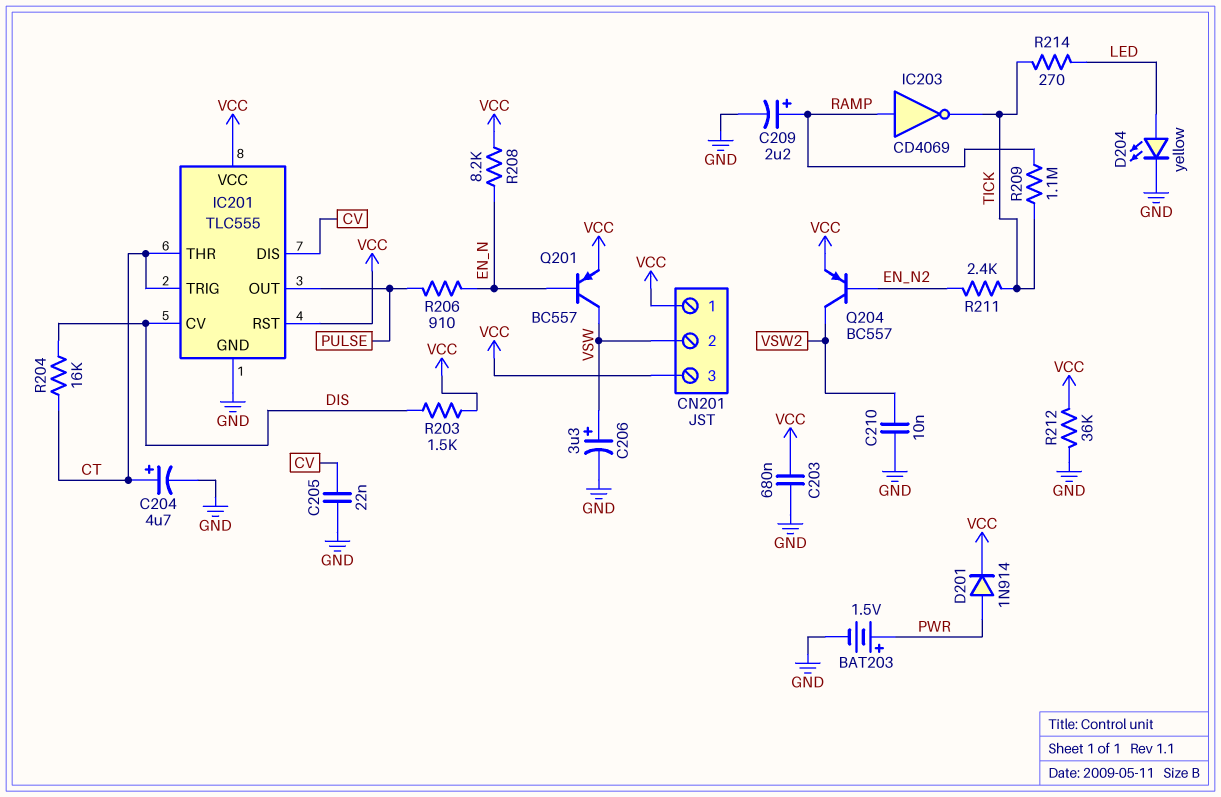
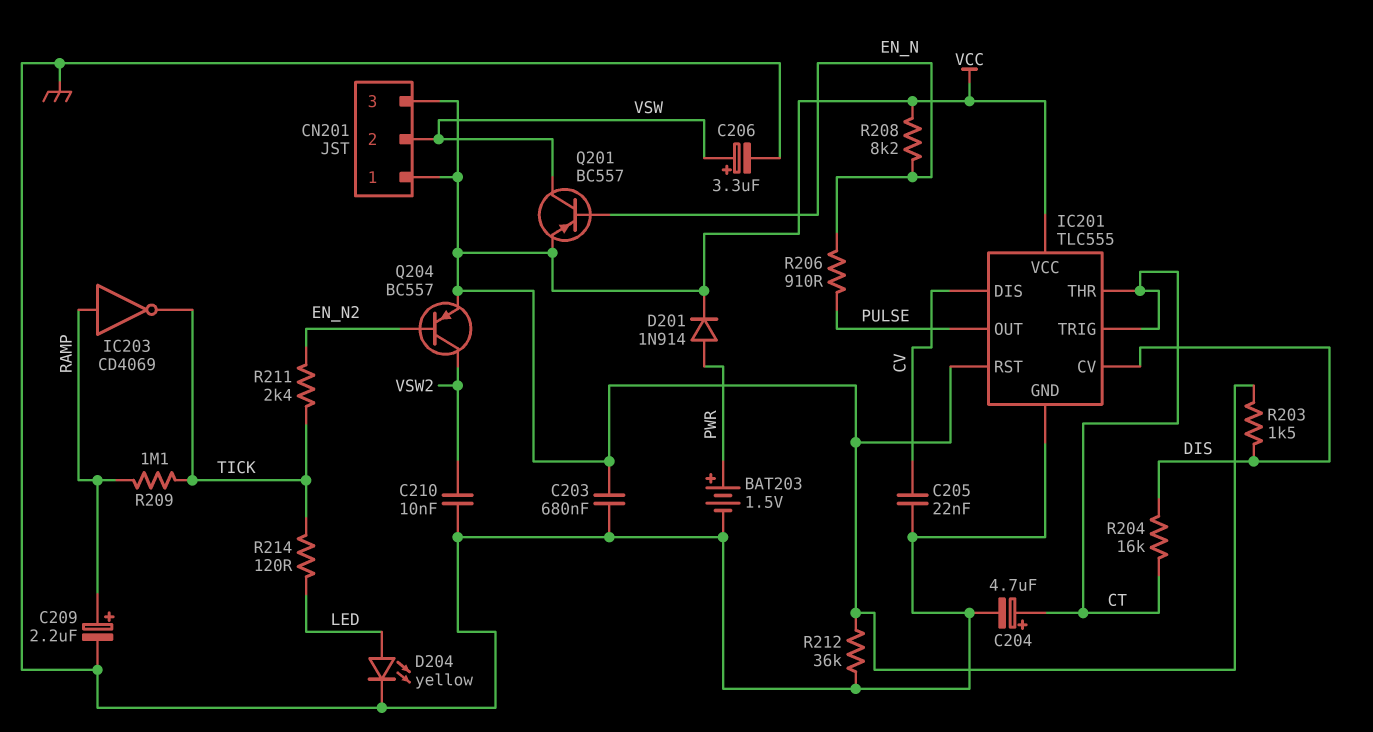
R214: 270 (LED, TICK) -> 120 (LED, TICK)

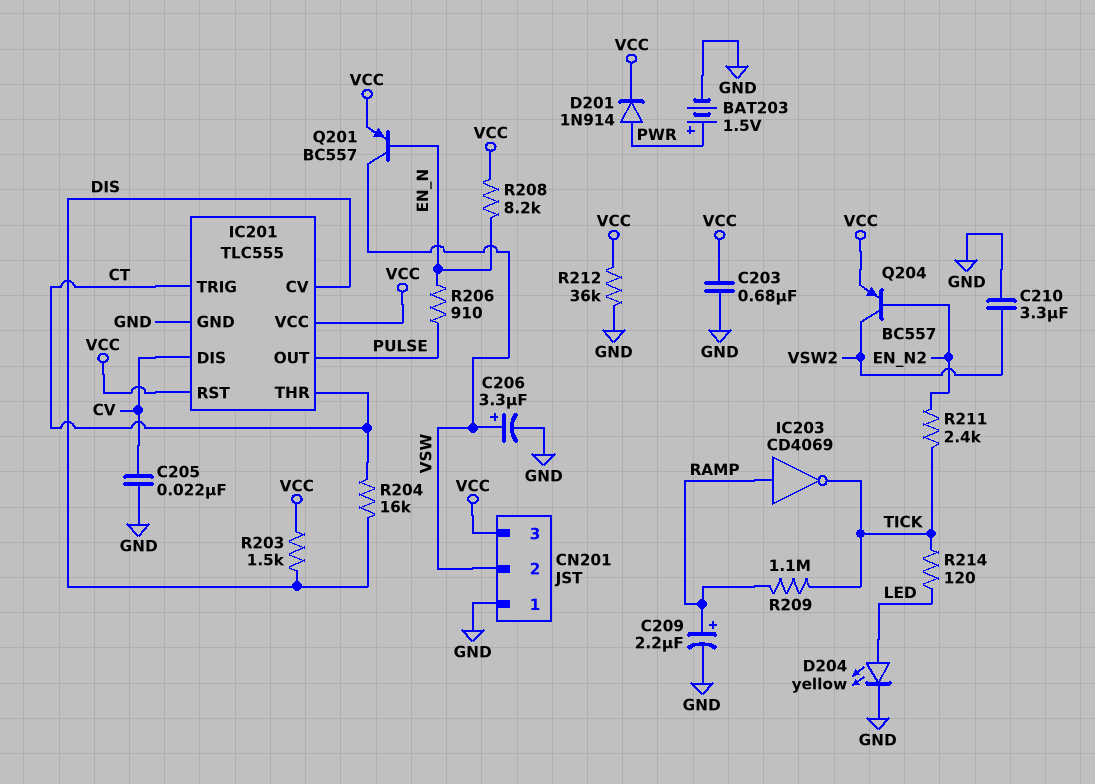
C204: 4.7uF (plus CT, minus GND) -> none
C210: 10nF (GND, VSW2) -> 3.3uF (GND, VSW2)
CN201 pin 1: VCC -> GND

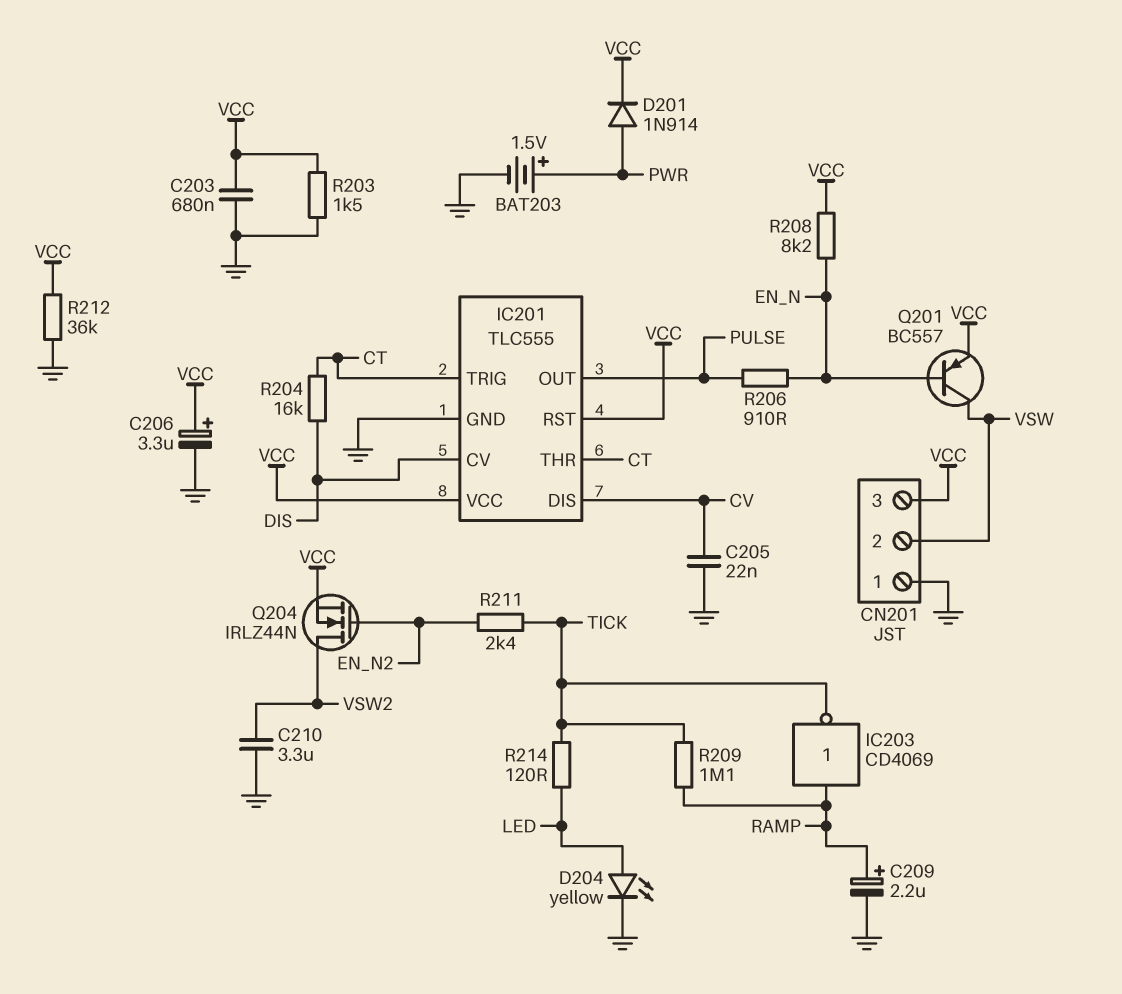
C206: 3.3uF (plus VSW, minus GND) -> 3.3uF (plus VCC, minus GND)
Q204: PNP BC557 (B EN_N2, C VSW2, E VCC) -> NMOS IRLZ44N (G EN_N2, D VSW2, S VCC)
R203: 1.5k (DIS, VCC) -> 1.5k (GND, VCC)

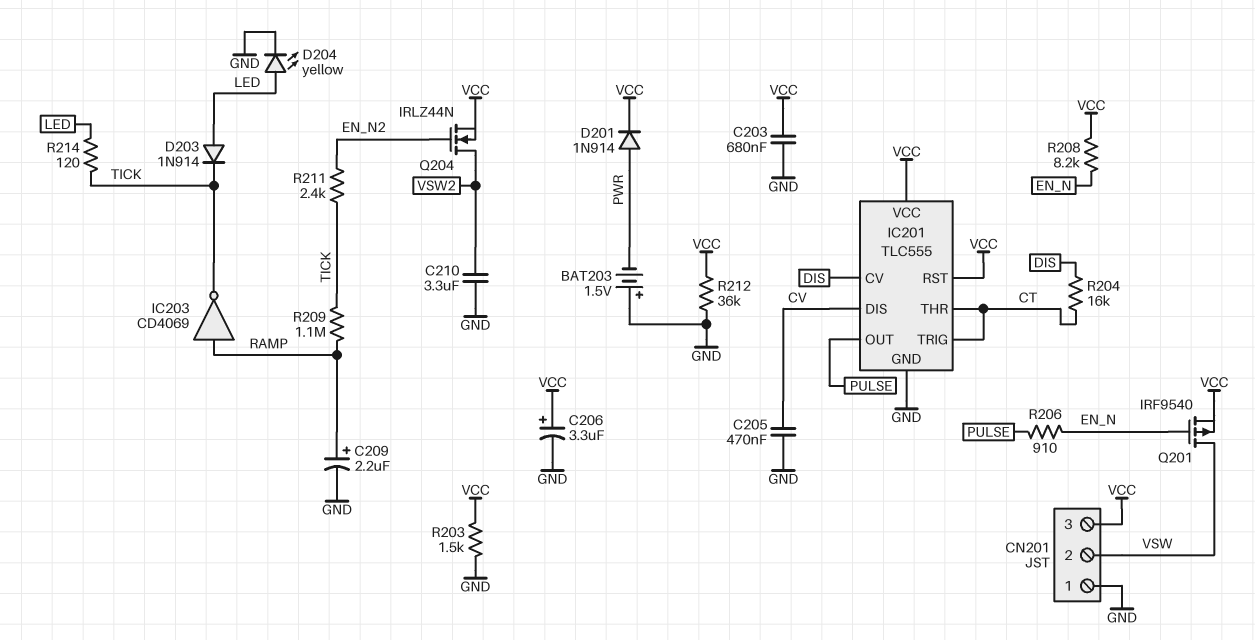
BAT203: 1.5V (plus PWR, minus GND) -> 1.5V (plus GND, minus PWR)
C205: 22nF (CV, GND) -> 470nF (CV, GND)
D203: none -> diode 1N914 (A LED, K TICK)
Q201: PNP BC557 (B EN_N, C VSW, E VCC) -> PMOS IRF9540 (G EN_N, D VSW, S VCC)

